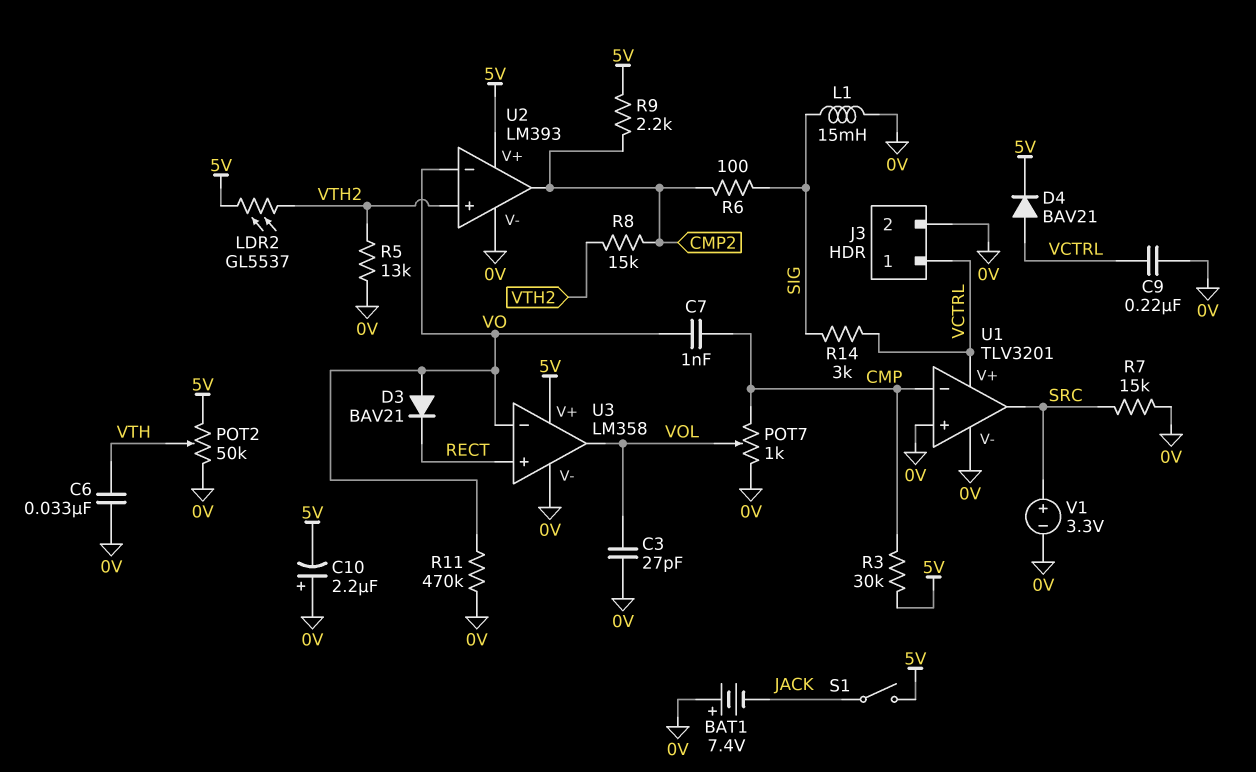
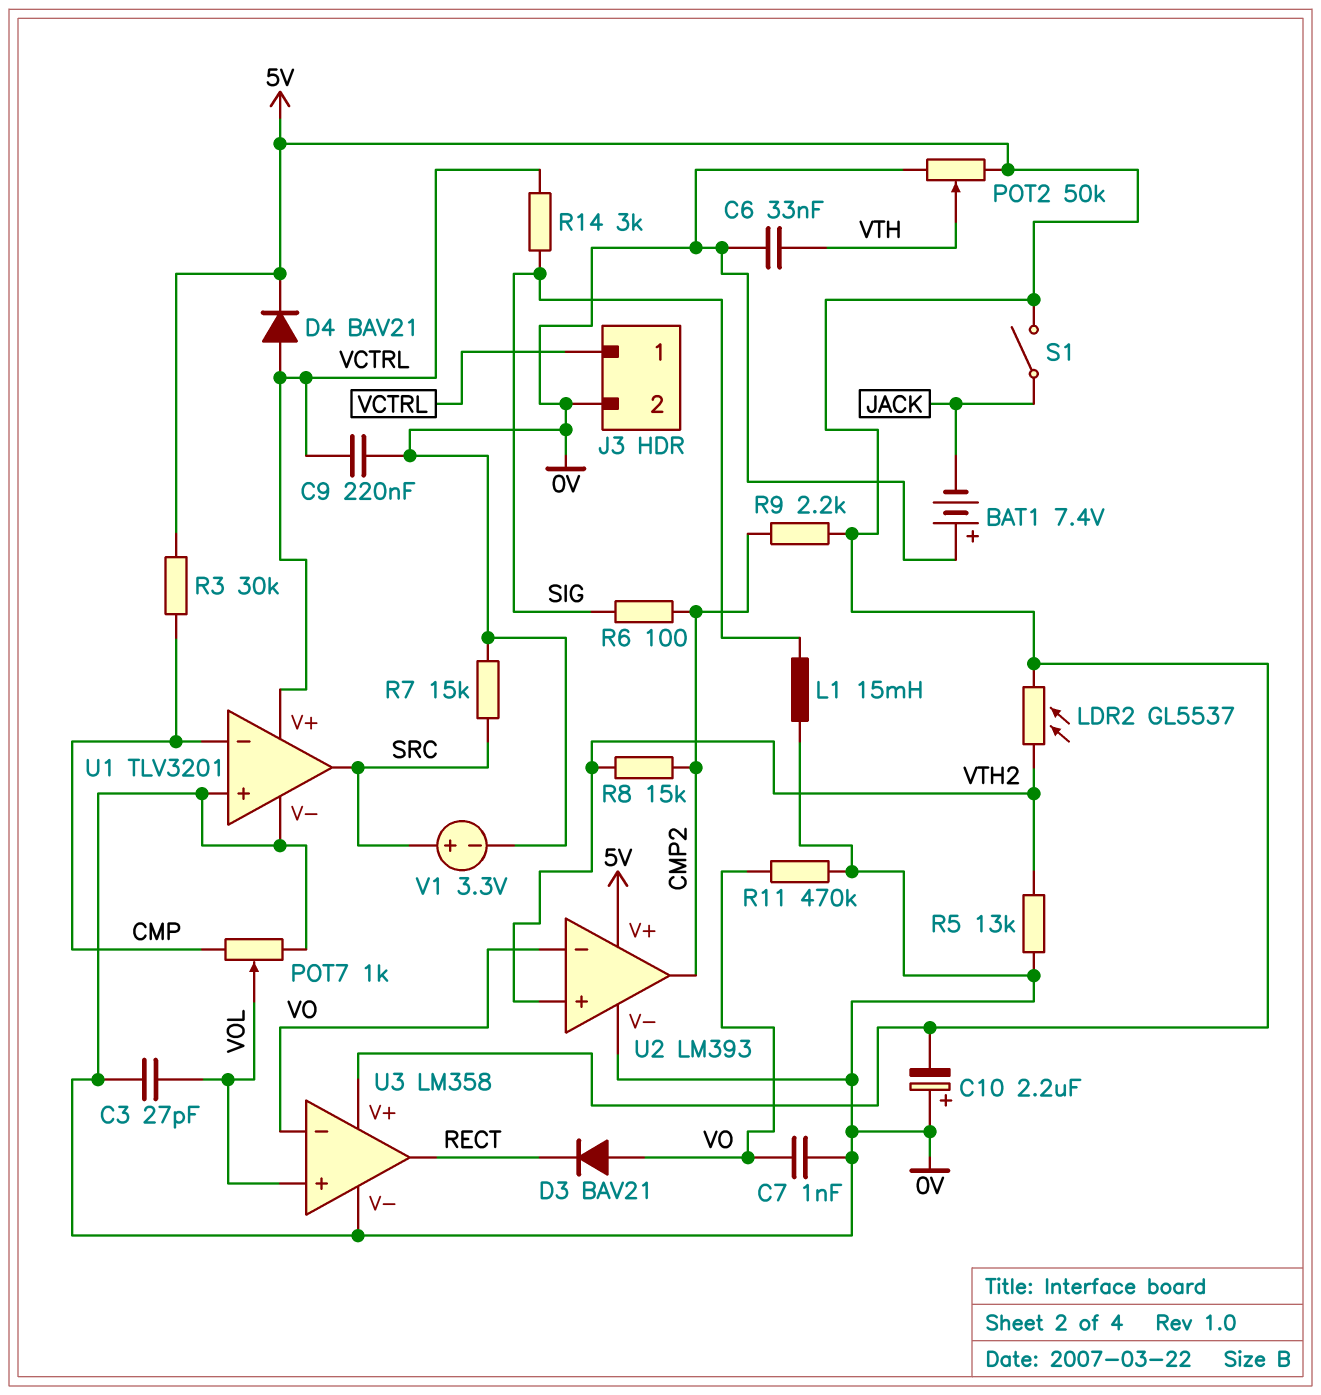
C7: 1nF (CMP, VO) -> 1nF (0V, VO)
U3 pin in+: RECT -> VOL
U3 pin out: VOL -> RECT

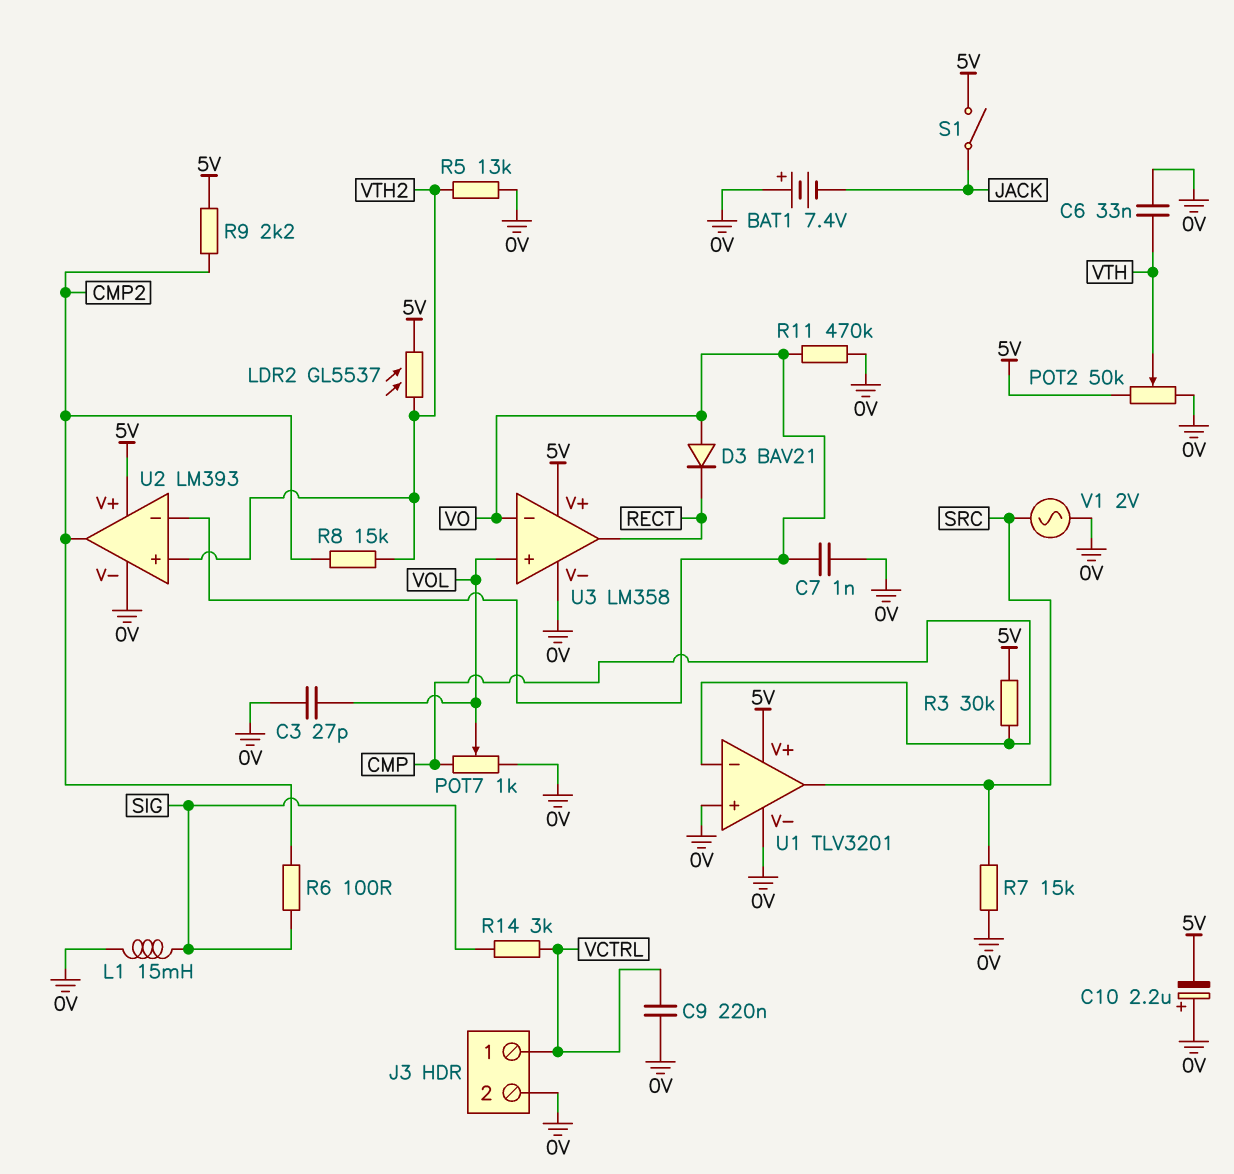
D4: diode BAV21 (A VCTRL, K 5V) -> none
U1 pin V+: VCTRL -> 5V
V1: 3.3V (plus SRC, minus 0V) -> AC 2V (0V, SRC)

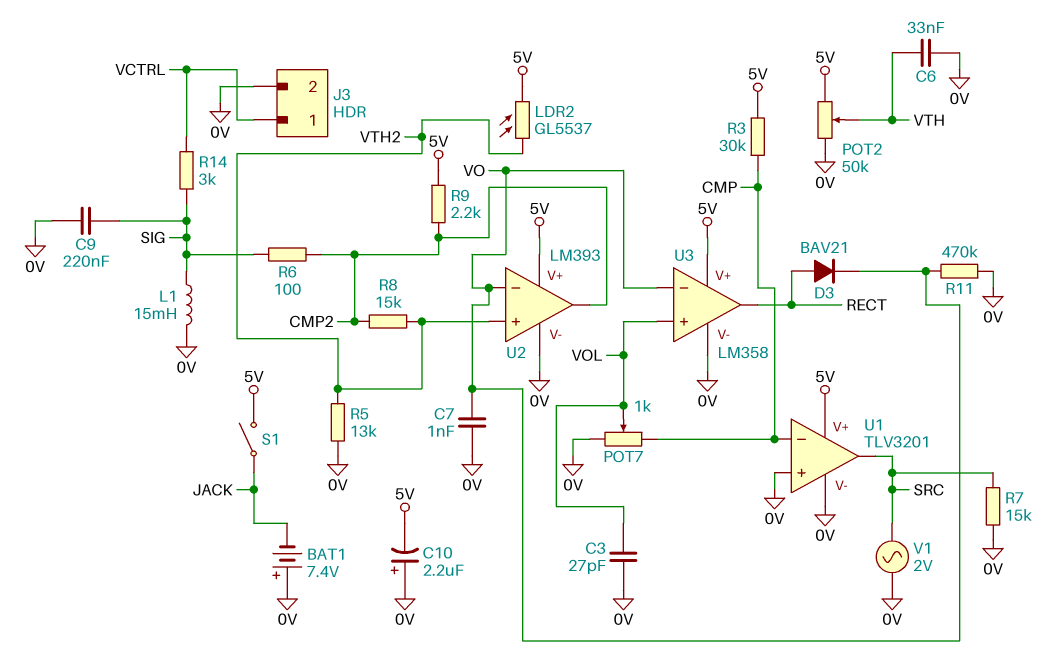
C9: 220nF (0V, VCTRL) -> 220nF (0V, SIG)
D3: diode BAV21 (A VO, K RECT) -> diode BAV21 (A RECT, K VO)

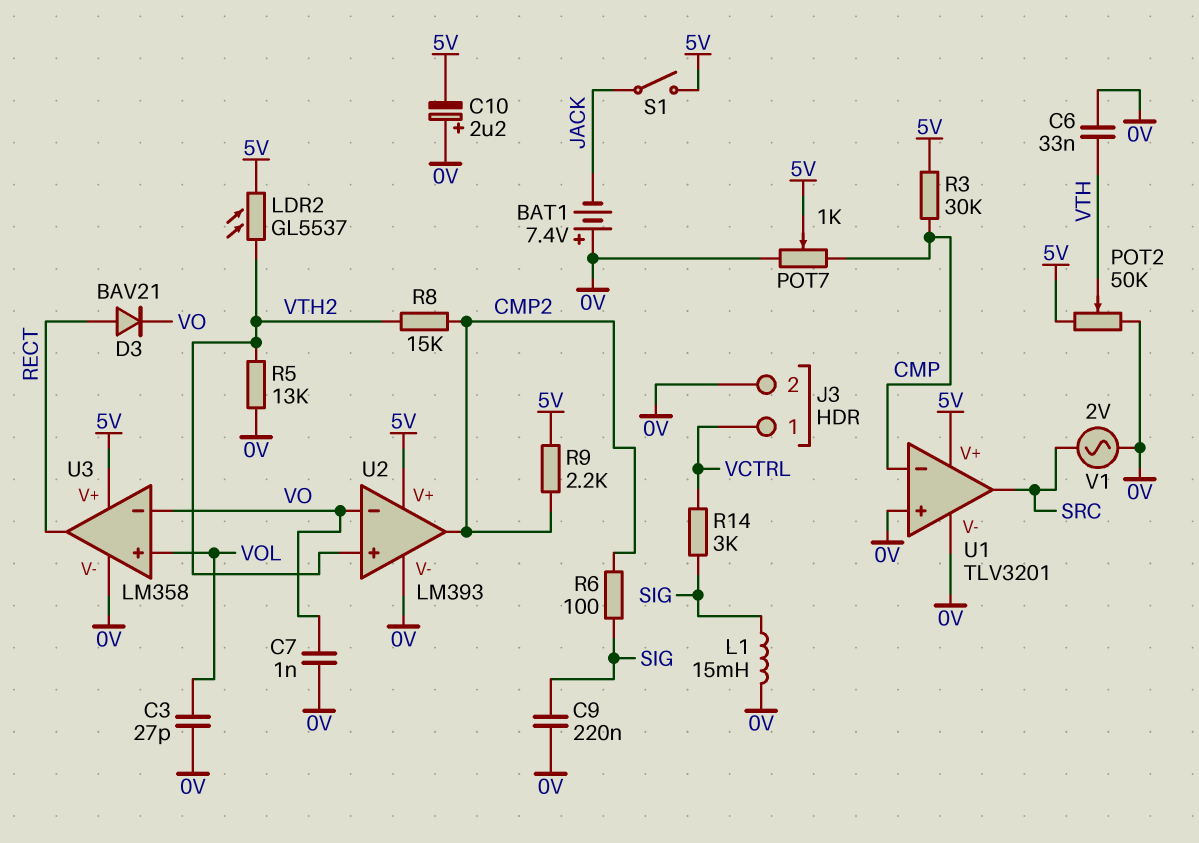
POT7: 1k (0V, CMP, wiper VOL) -> 1k (0V, CMP, wiper 5V)
R7: 15k (0V, SRC) -> none
R11: 470k (0V, VO) -> none

